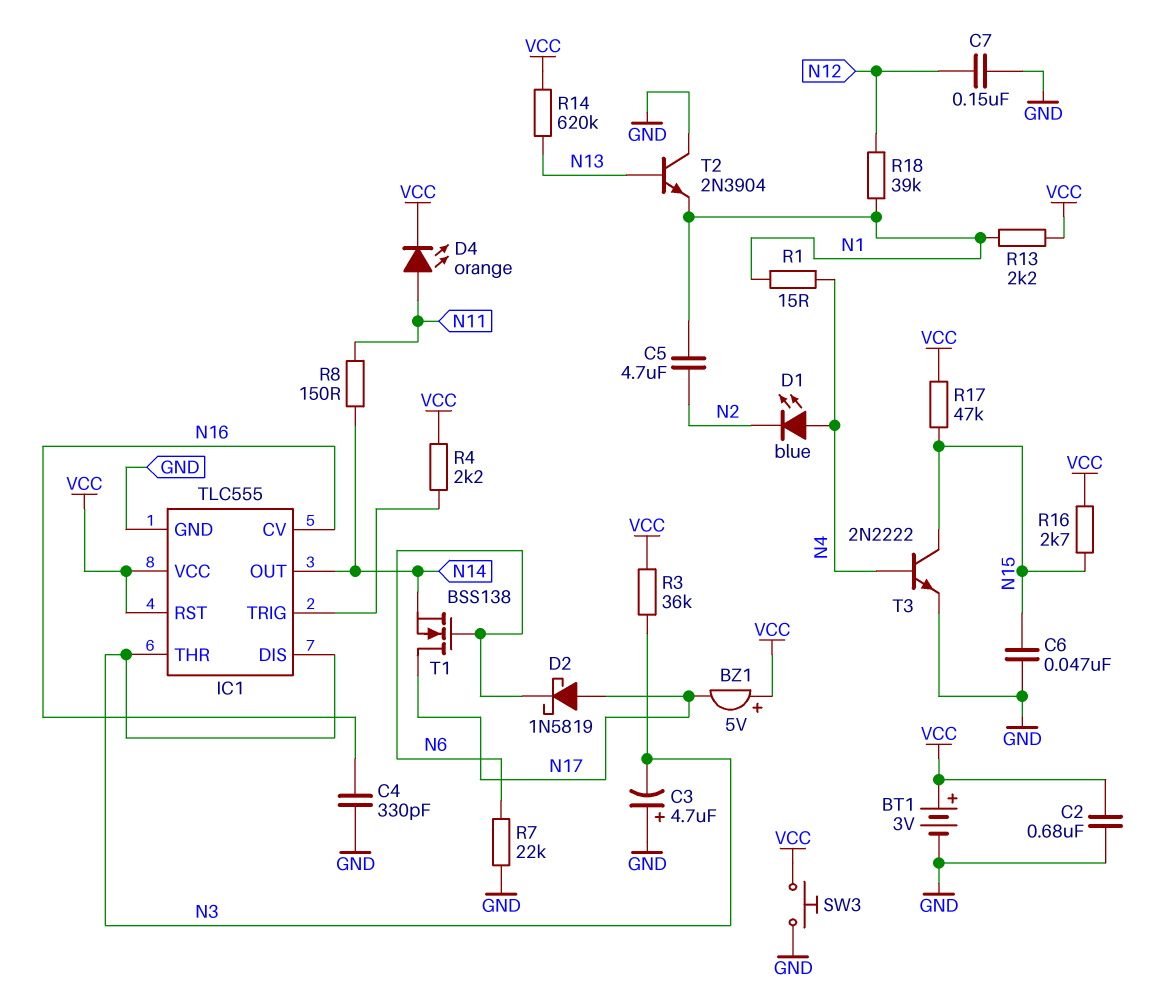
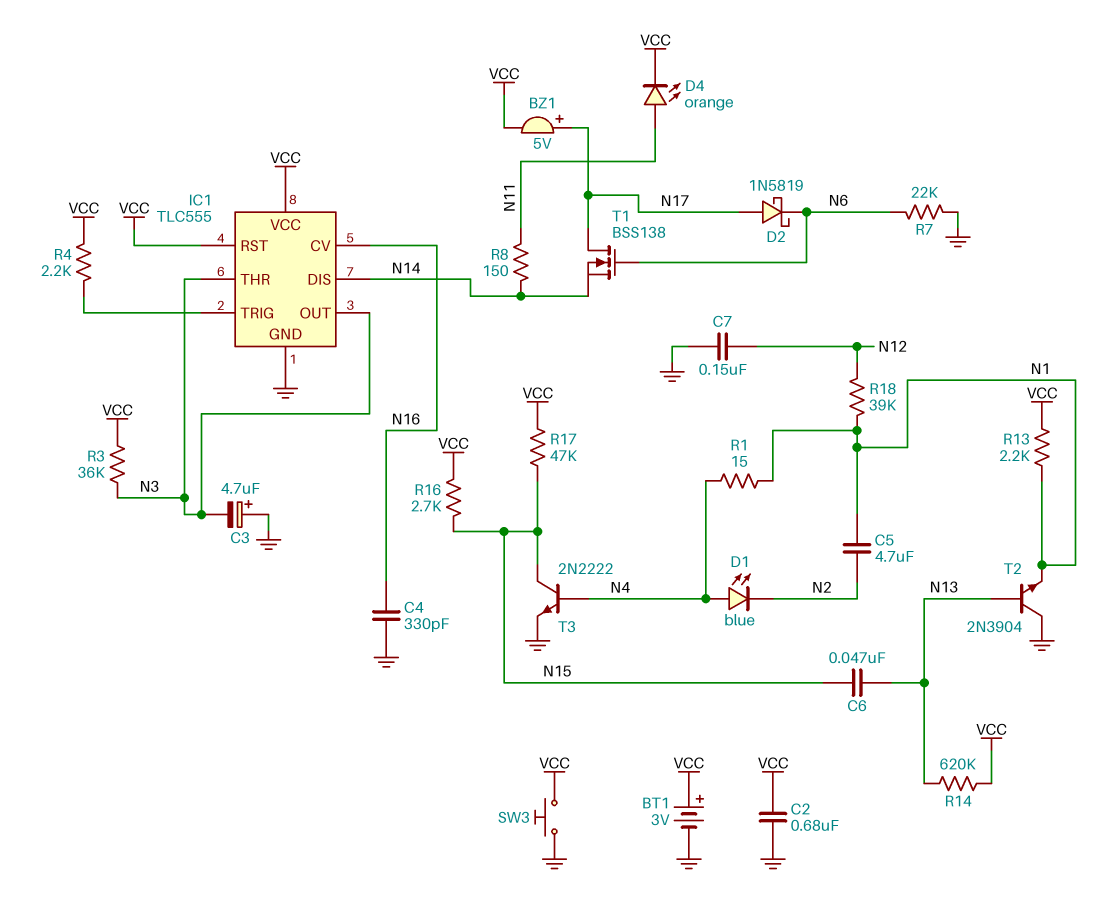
BZ1: buzzer 5V (plus VCC, minus N17) -> buzzer 5V (plus N17, minus VCC)
C6: 47nF (GND, N15) -> 47nF (N13, N15)
IC1 pin DIS: N3 -> N14
IC1 pin OUT: N14 -> N3

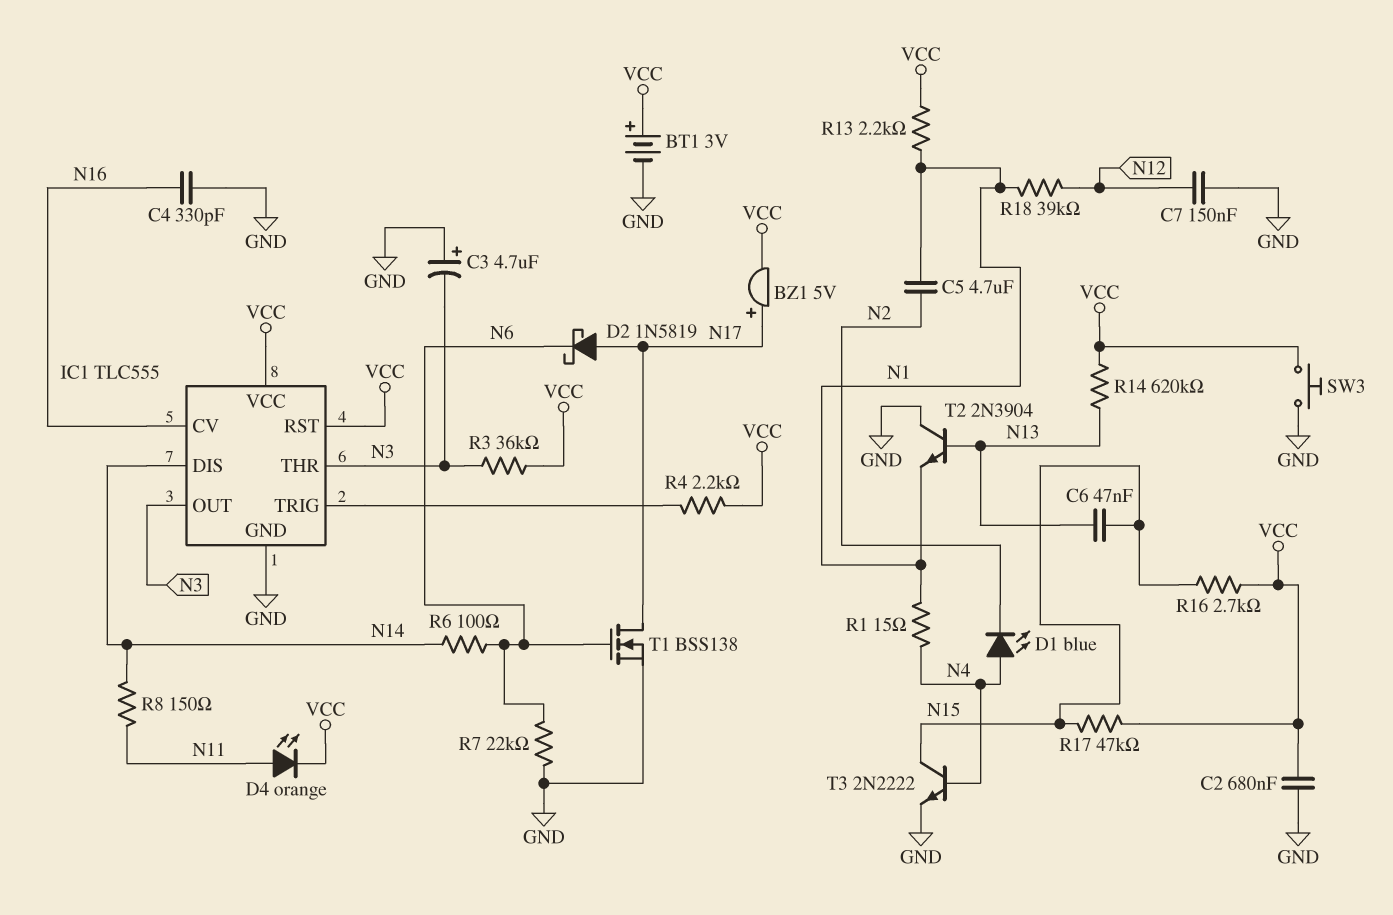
R6: none -> 100 (N6, N14)
T1: NMOS BSS138 (G N6, D N17, S N14) -> NMOS BSS138 (G N6, D N17, S GND)

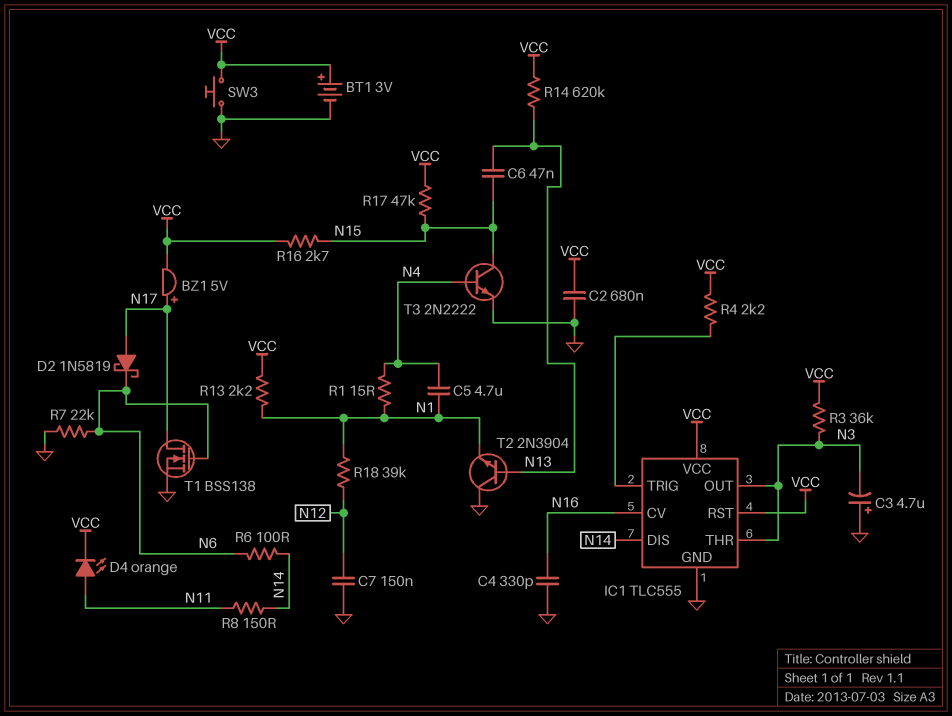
C5: 4.7uF (N1, N2) -> 4.7uF (N1, N4)
D1: LED blue (A N4, K N2) -> none

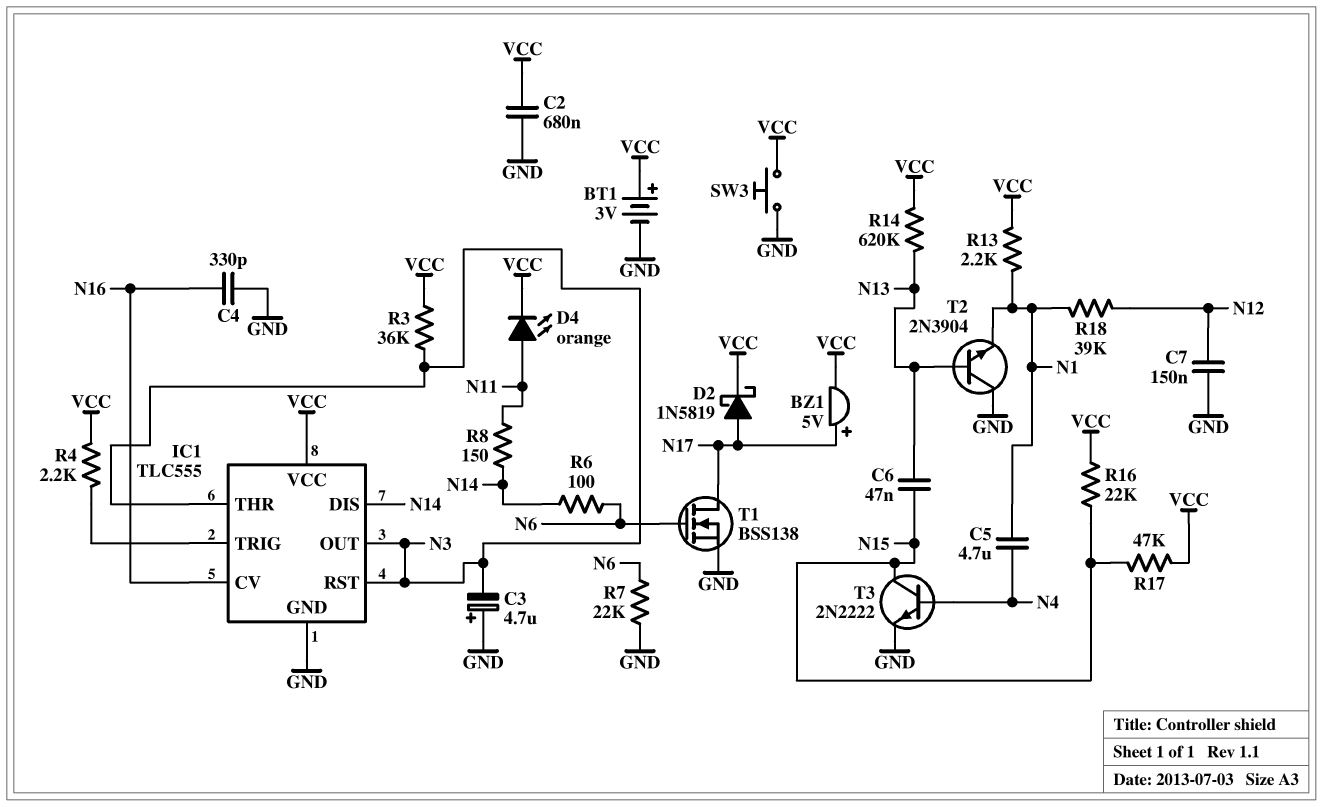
D2: schottky 1N5819 (A N17, K N6) -> schottky 1N5819 (A N17, K VCC)
IC1 pin RST: VCC -> N3
R1: 15 (N1, N4) -> none
R16: 2.7k (N15, VCC) -> 22k (N15, VCC)

